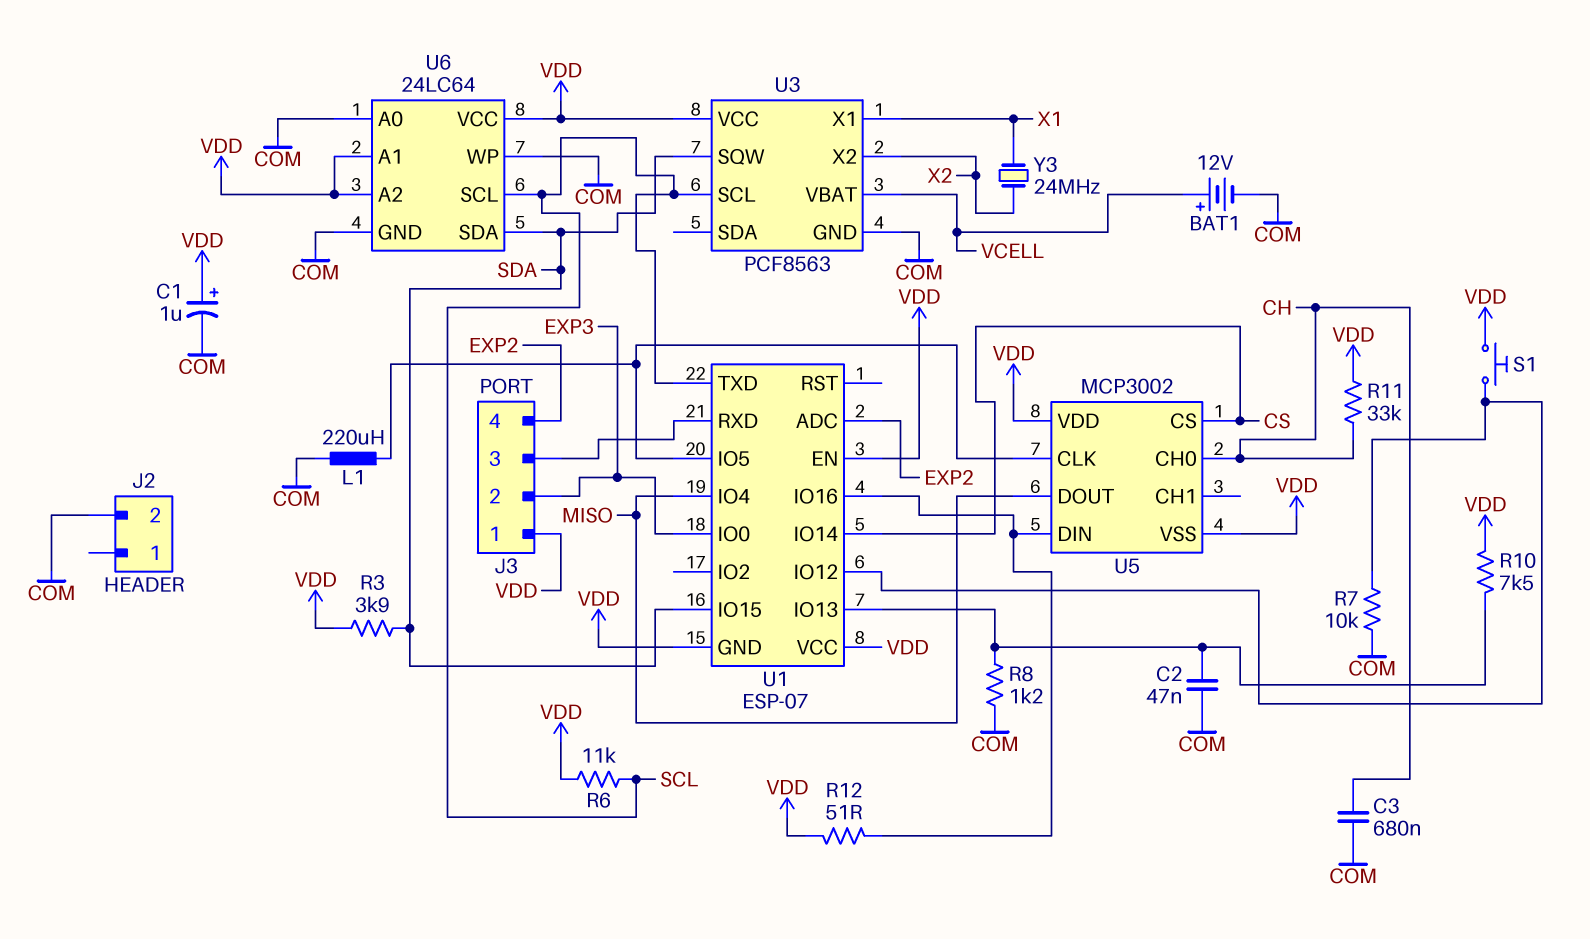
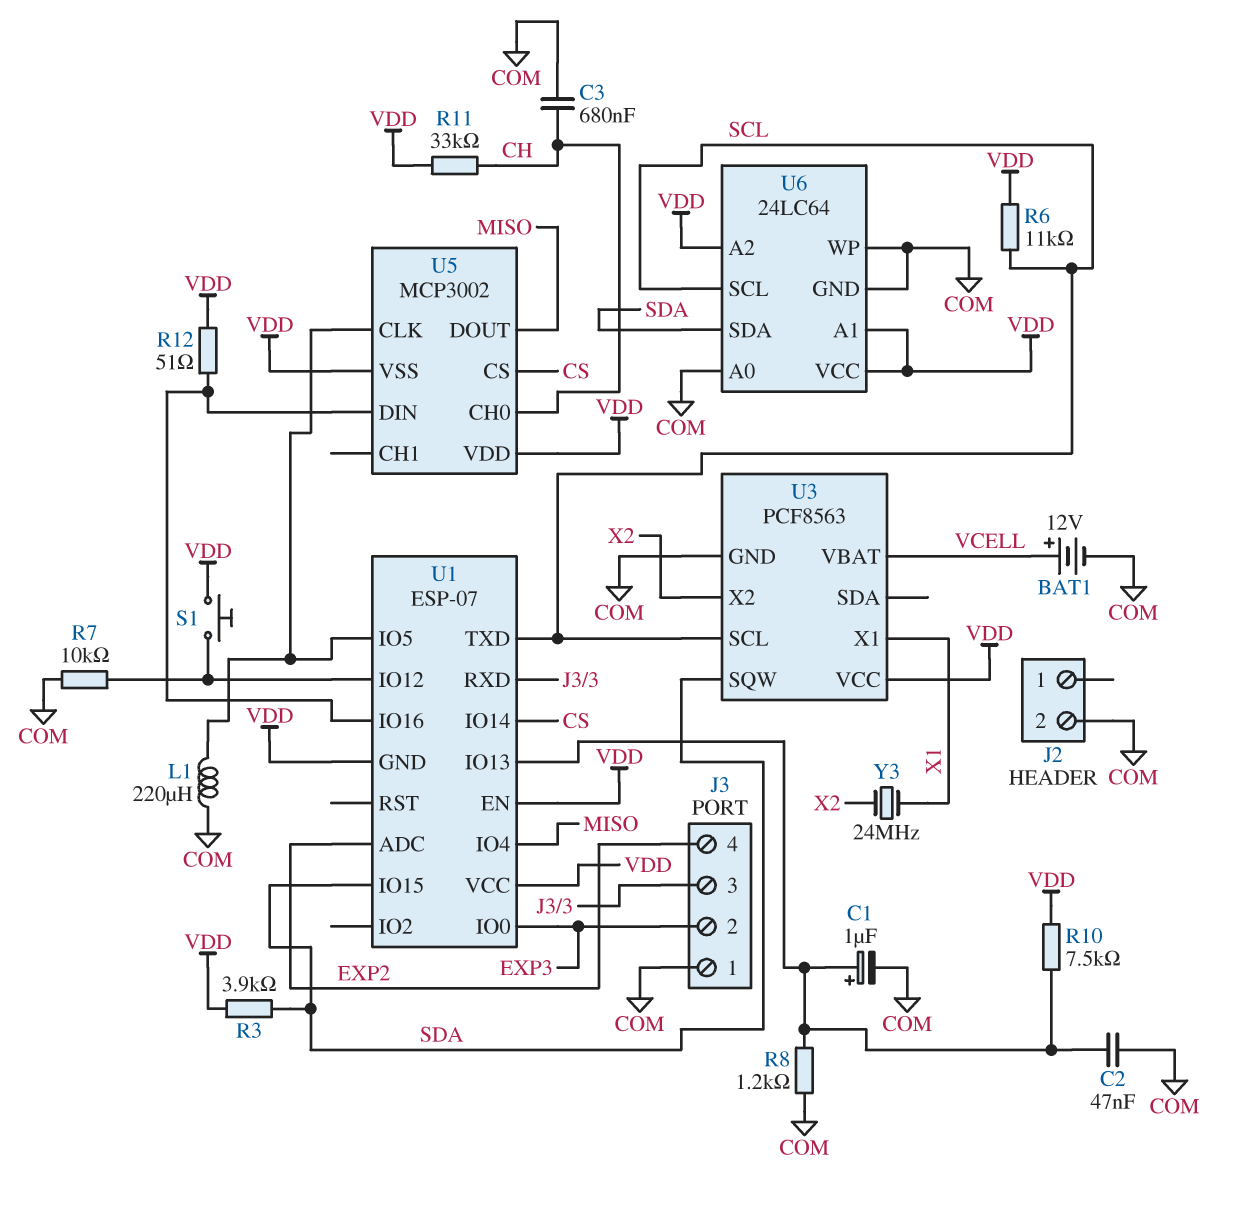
C1: 1uF (plus VDD, minus COM) -> 1uF (plus U1/IO13, minus COM)
J3 pin 1: VDD -> COM

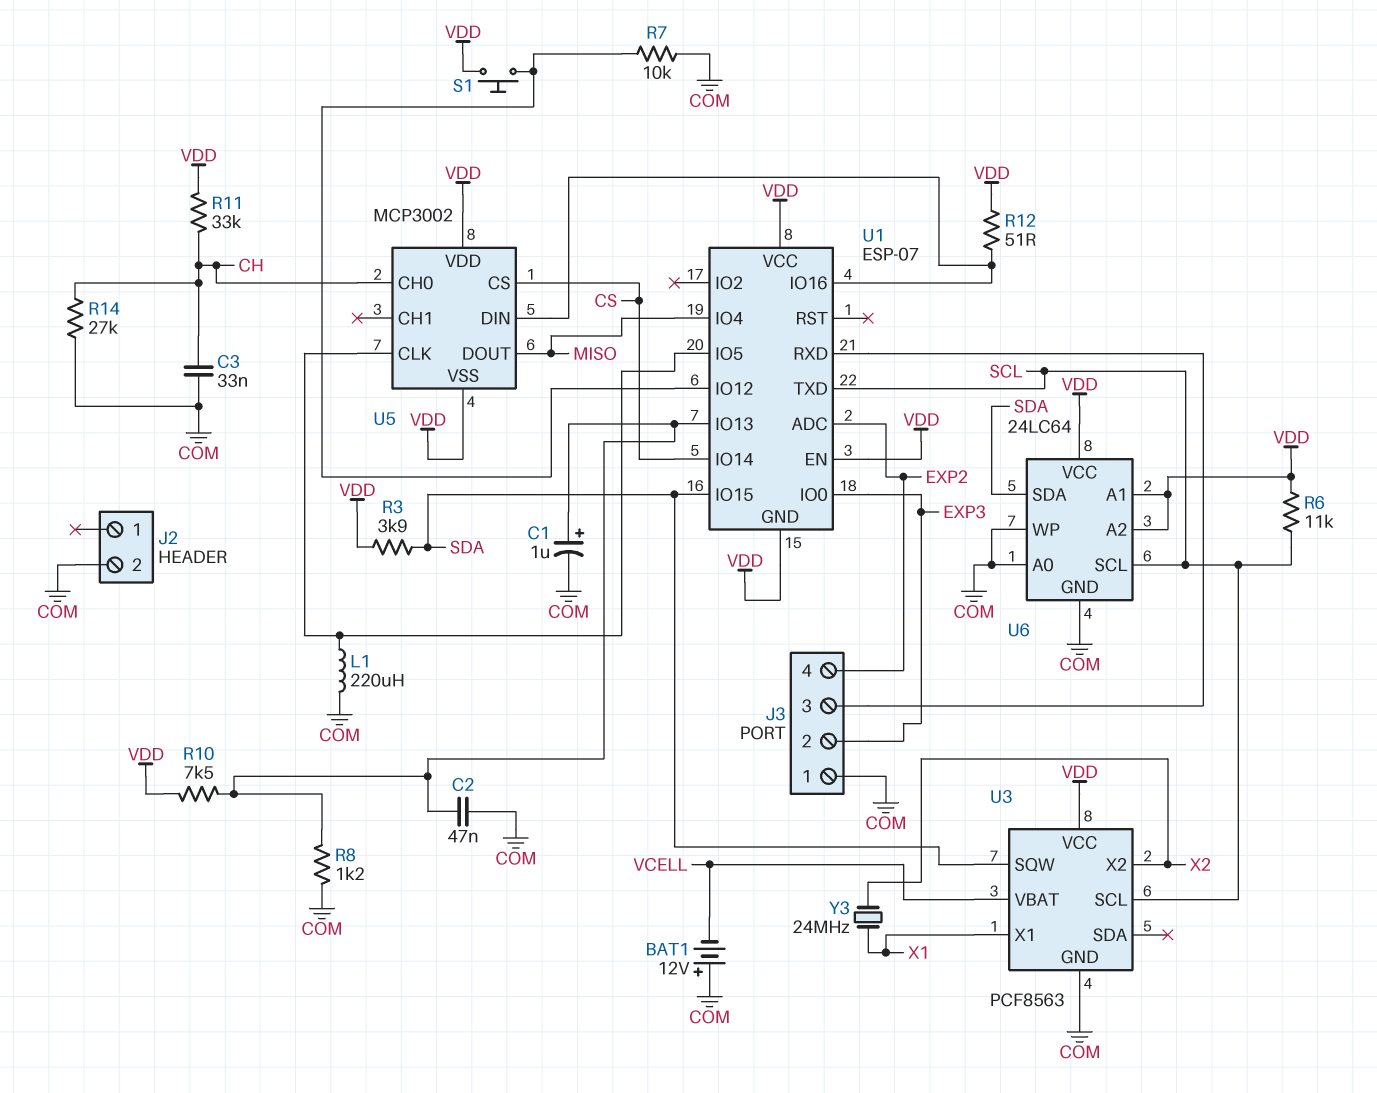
BAT1: 12V (plus VCELL, minus COM) -> 12V (plus COM, minus VCELL)
C3: 680nF (CH, COM) -> 33nF (CH, COM)
R14: none -> 27k (CH, COM)

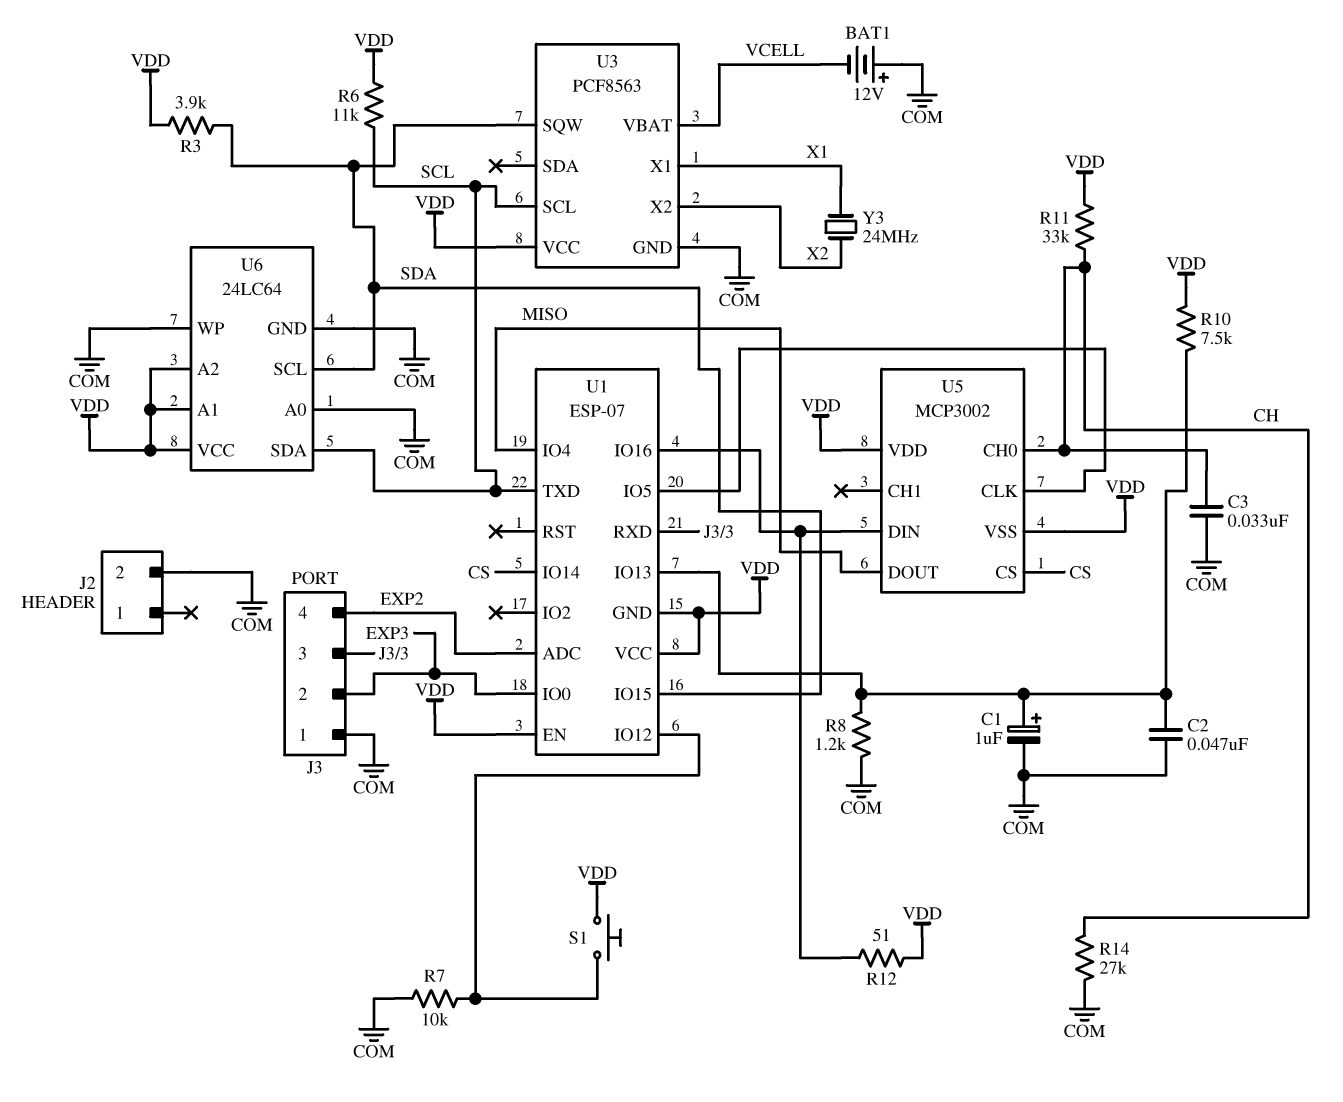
L1: 220uH (COM, U1/IO5) -> none
U6 pin SCL: SCL -> SDA
U6 pin SDA: SDA -> SCL

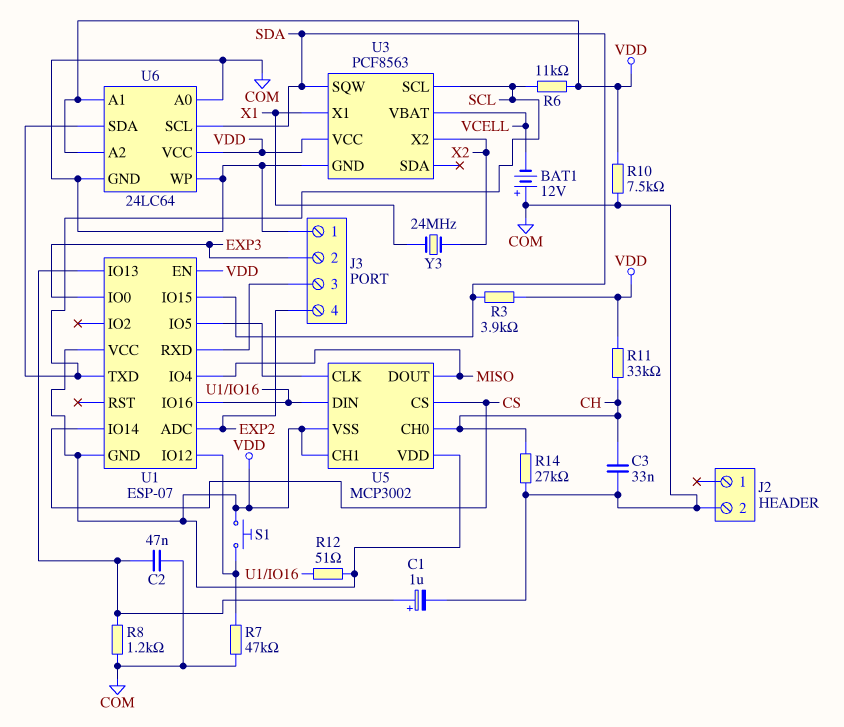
R7: 10k (COM, U1/IO12) -> 47k (COM, U1/IO12)
R10: 7.5k (U1/IO13, VDD) -> 7.5k (COM, VDD)
U5 pin CH1: none -> VDD

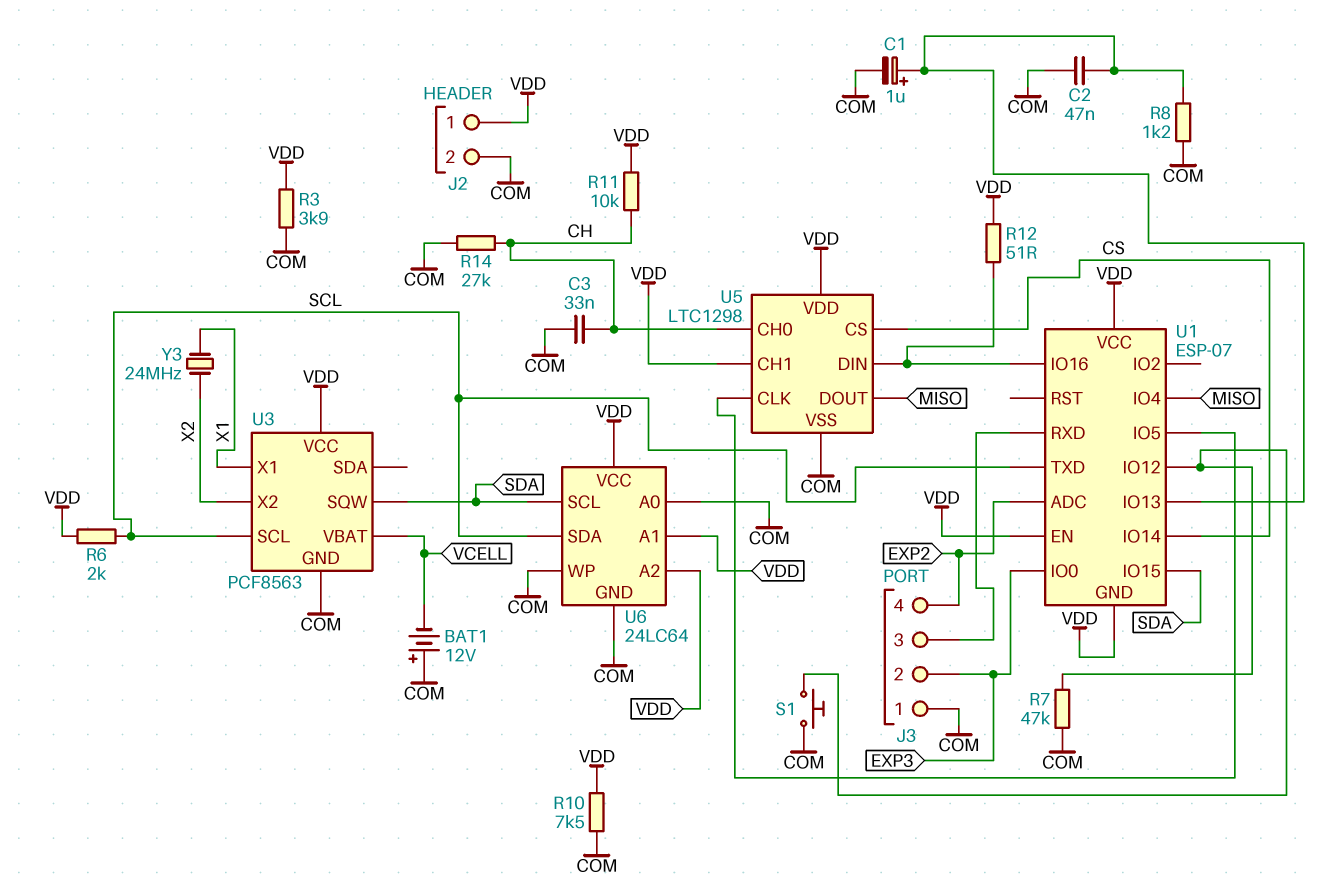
J2 pin 1: none -> VDD
R3: 3.9k (SDA, VDD) -> 3.9k (COM, VDD)
R6: 11k (SCL, VDD) -> 2k (SCL, VDD)
R11: 33k (CH, VDD) -> 10k (CH, VDD)
S1: button (U1/IO12, VDD) -> button (COM, U1/IO12)
U5: MCP3002 -> LTC1298
U5 pin VSS: VDD -> COM

